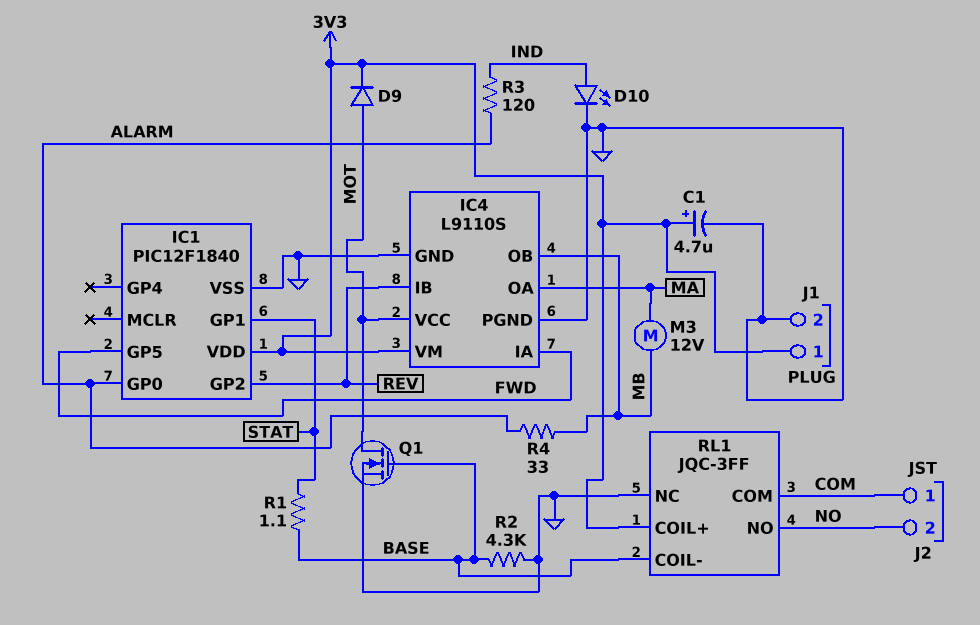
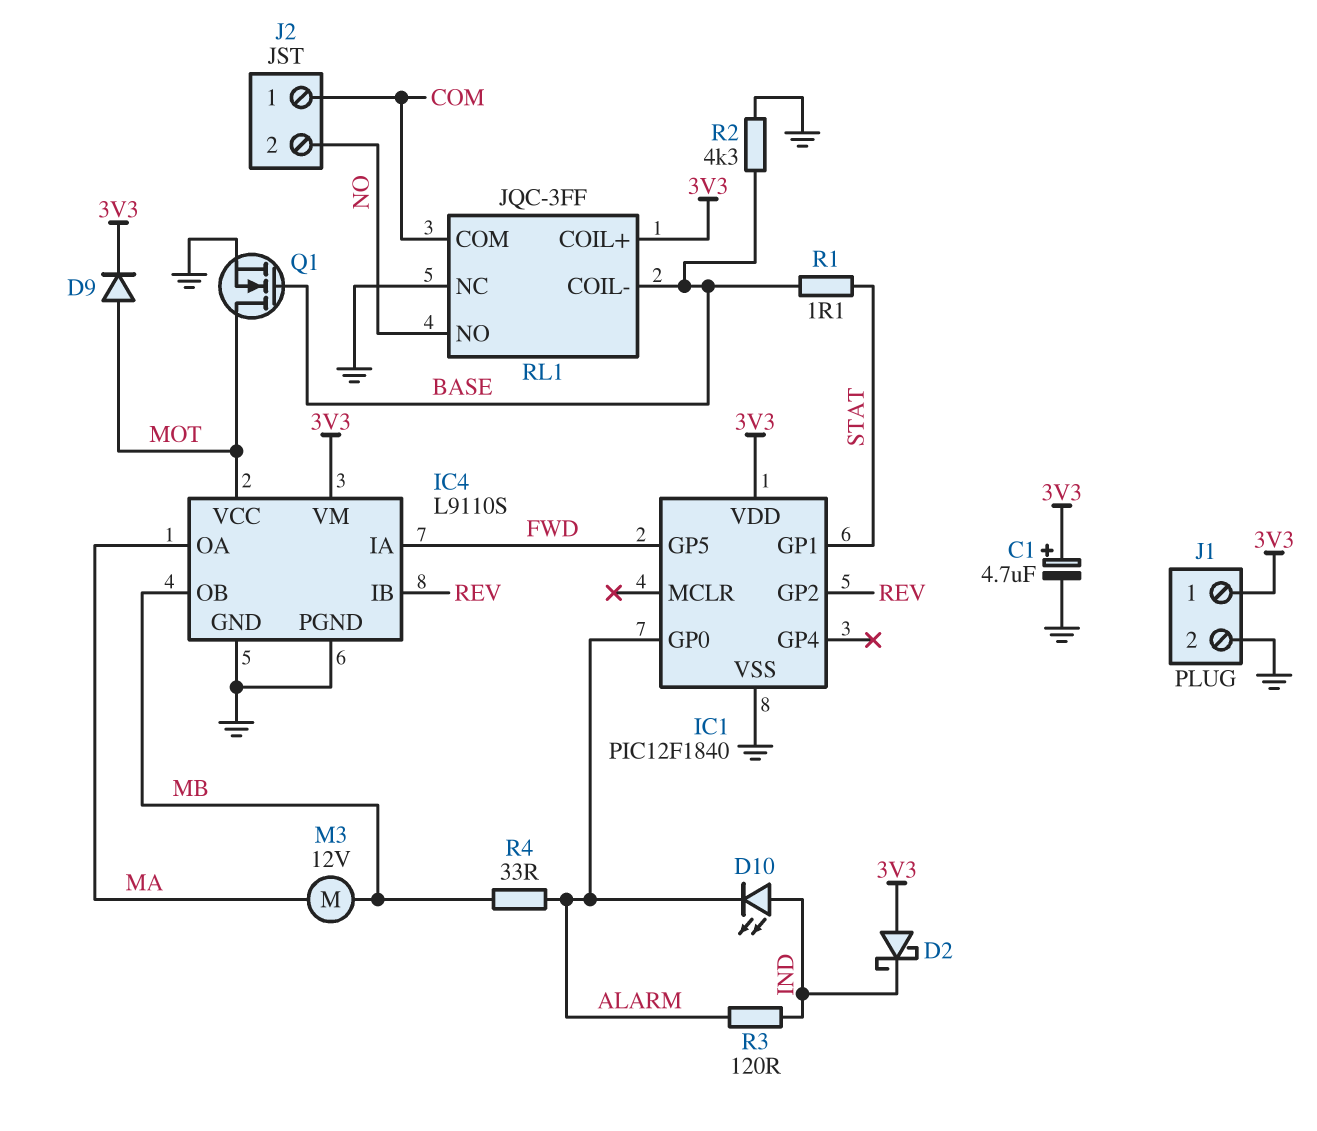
D2: none -> schottky (A 3V3, K IND)
D10: LED (A IND, K GND) -> LED (A IND, K ALARM)

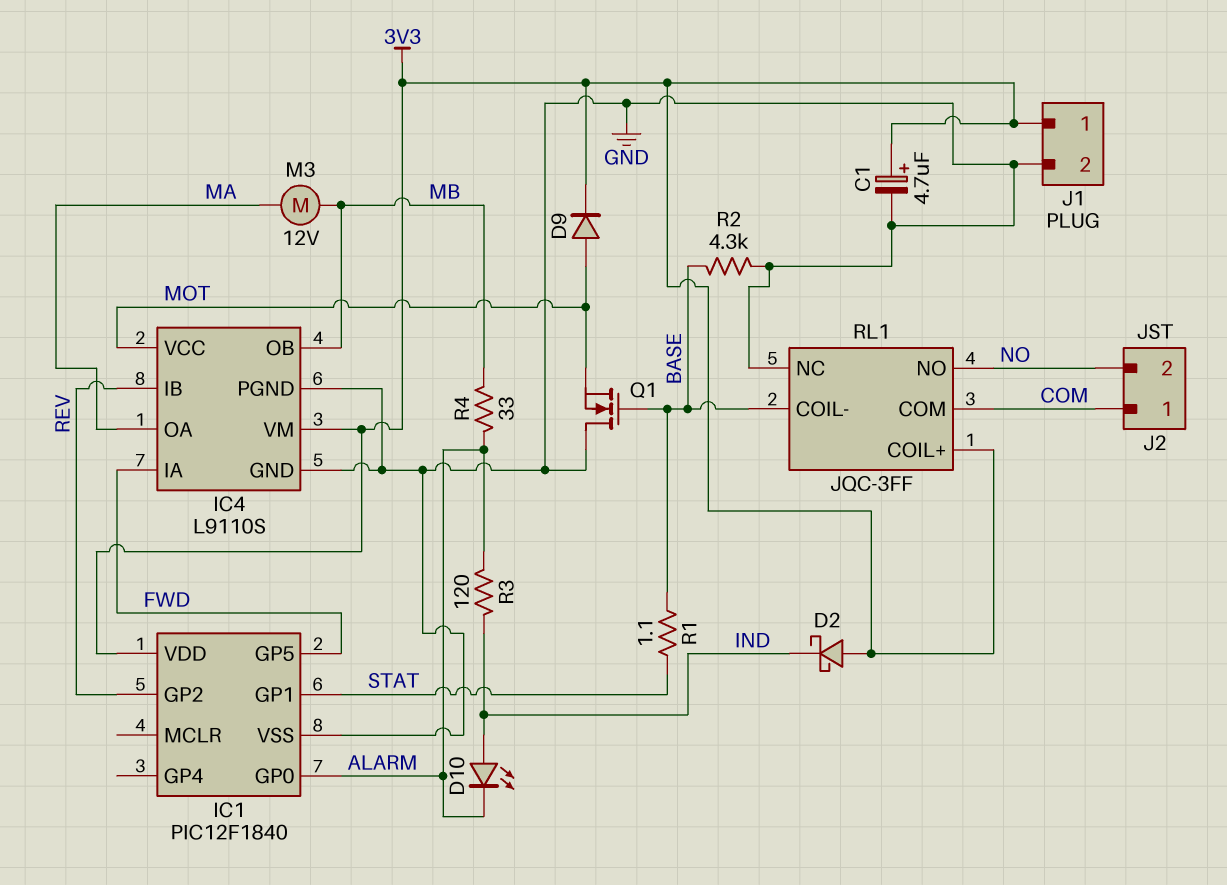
Q1: NMOS (G BASE, D MOT, S GND) -> NMOS (G BASE, D GND, S MOT)

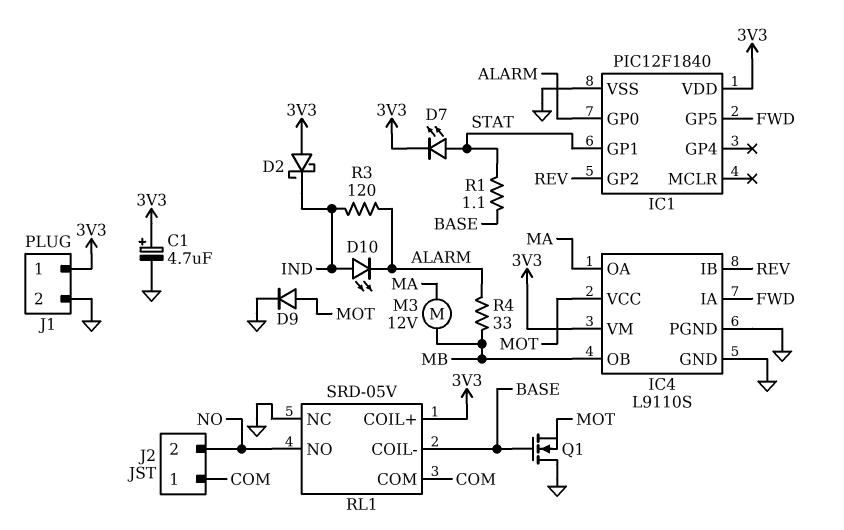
D7: none -> LED (A STAT, K 3V3)
D9: diode (A MOT, K 3V3) -> diode (A MOT, K GND)
R2: 4.3k (BASE, GND) -> none
RL1: JQC-3FF -> SRD-05V

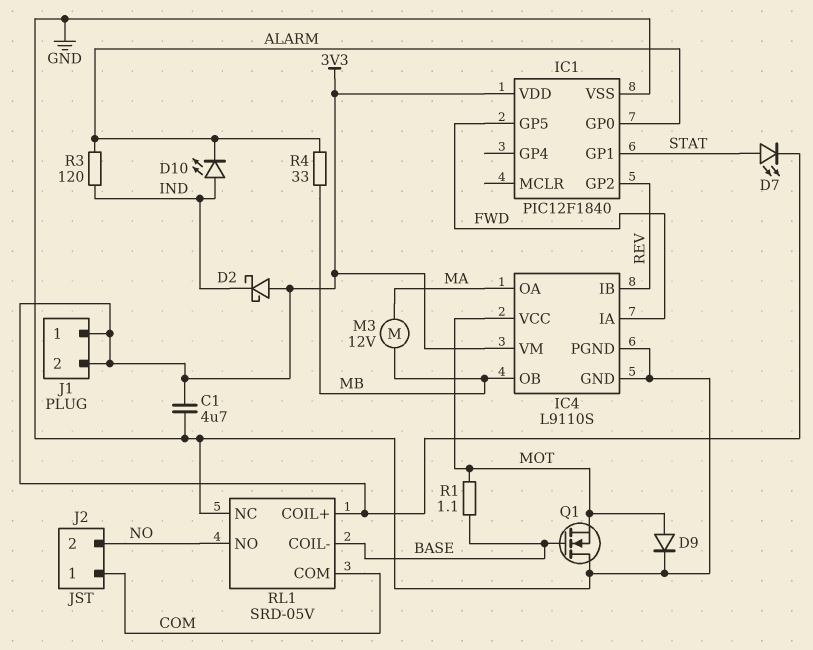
C1: 4.7uF (plus 3V3, minus GND) -> 4.7uF (3V3, GND)
J1 pin 2: GND -> 3V3
R1: 1.1 (BASE, STAT) -> 1.1 (BASE, MOT)

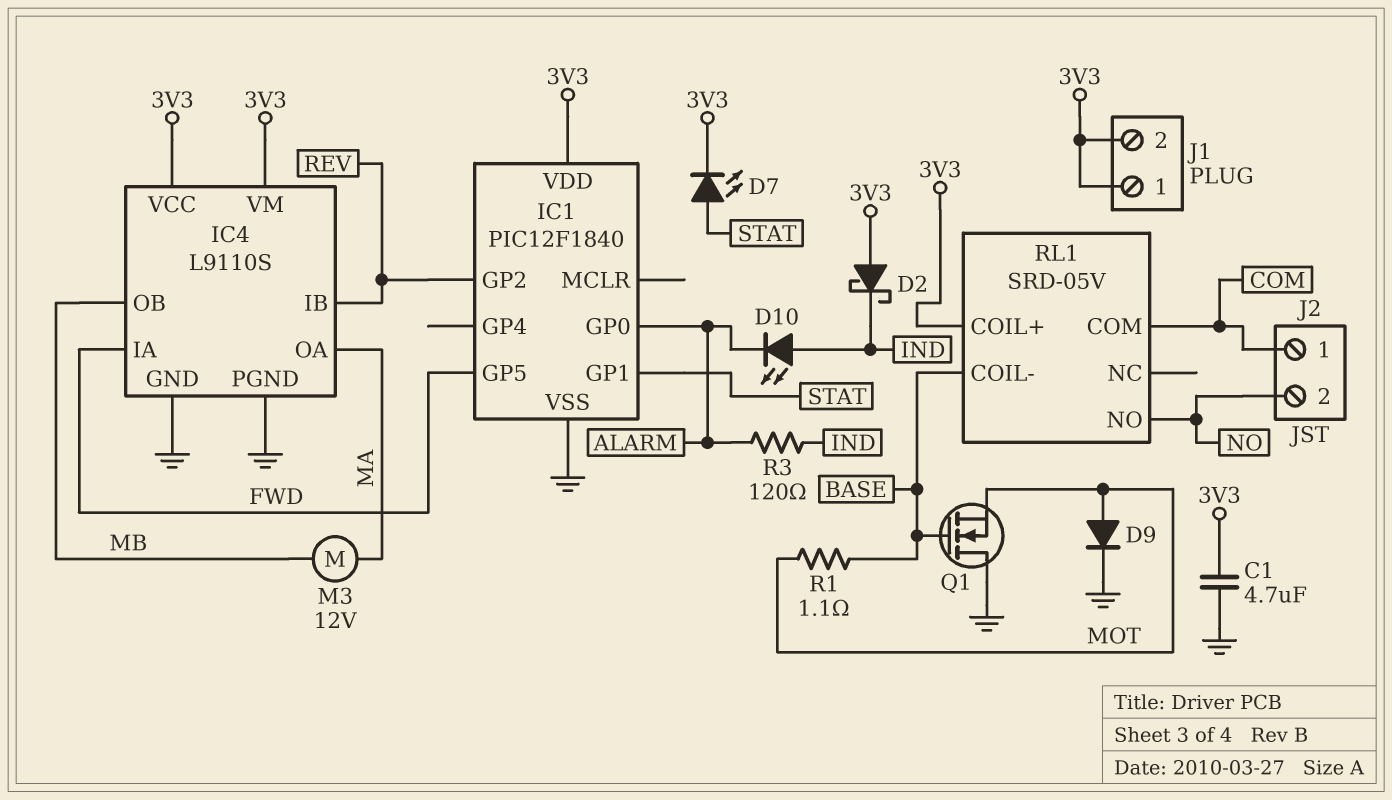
IC4 pin VCC: MOT -> 3V3
R4: 33 (ALARM, MB) -> none
RL1 pin NC: GND -> none

